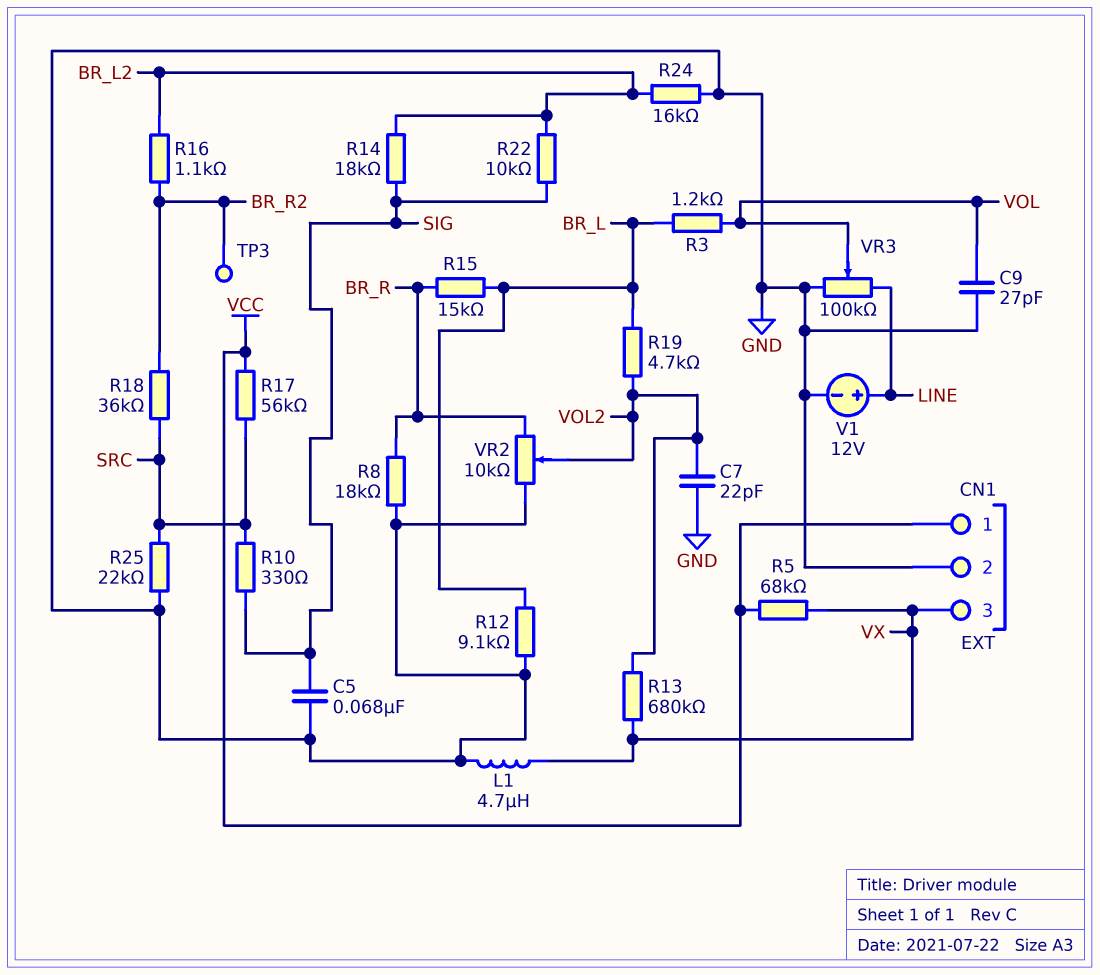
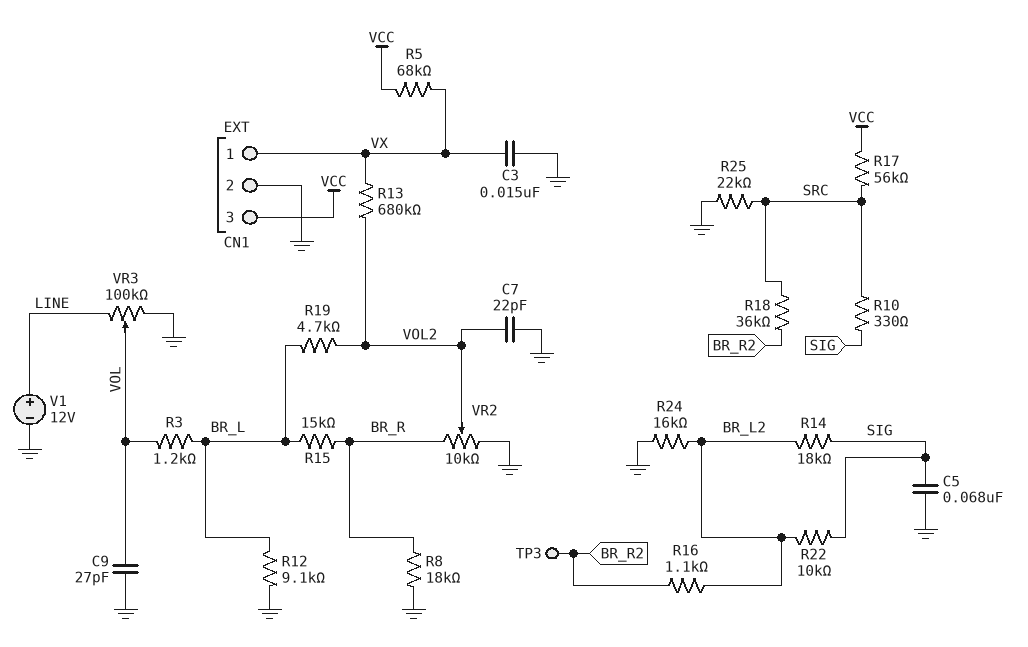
C3: none -> 15nF (GND, VX)
CN1 pin 1: VCC -> VX
CN1 pin 3: VX -> VCC
L1: 4.7uH (GND, VX) -> none

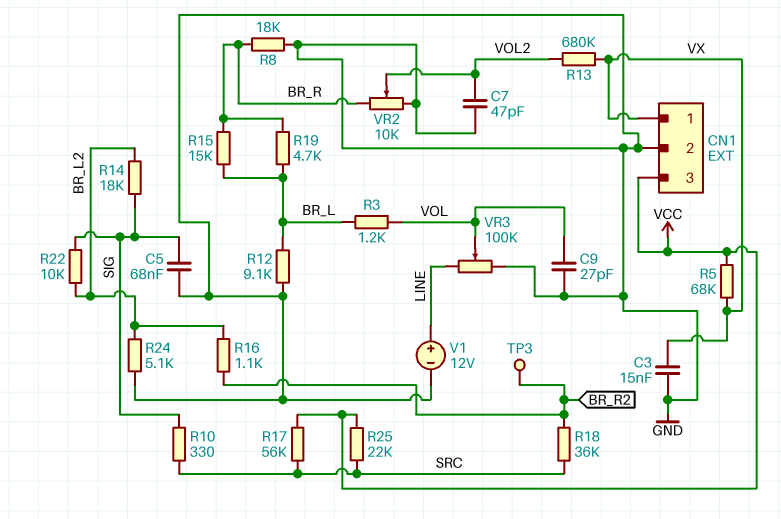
C7: 22pF (GND, VOL2) -> 47pF (GND, VOL2)
R19: 4.7k (BR_L, VOL2) -> 4.7k (BR_L, BR_R)
R24: 16k (BR_L2, GND) -> 5.1k (BR_L2, GND)
R25: 22k (GND, SRC) -> 22k (SRC, VCC)

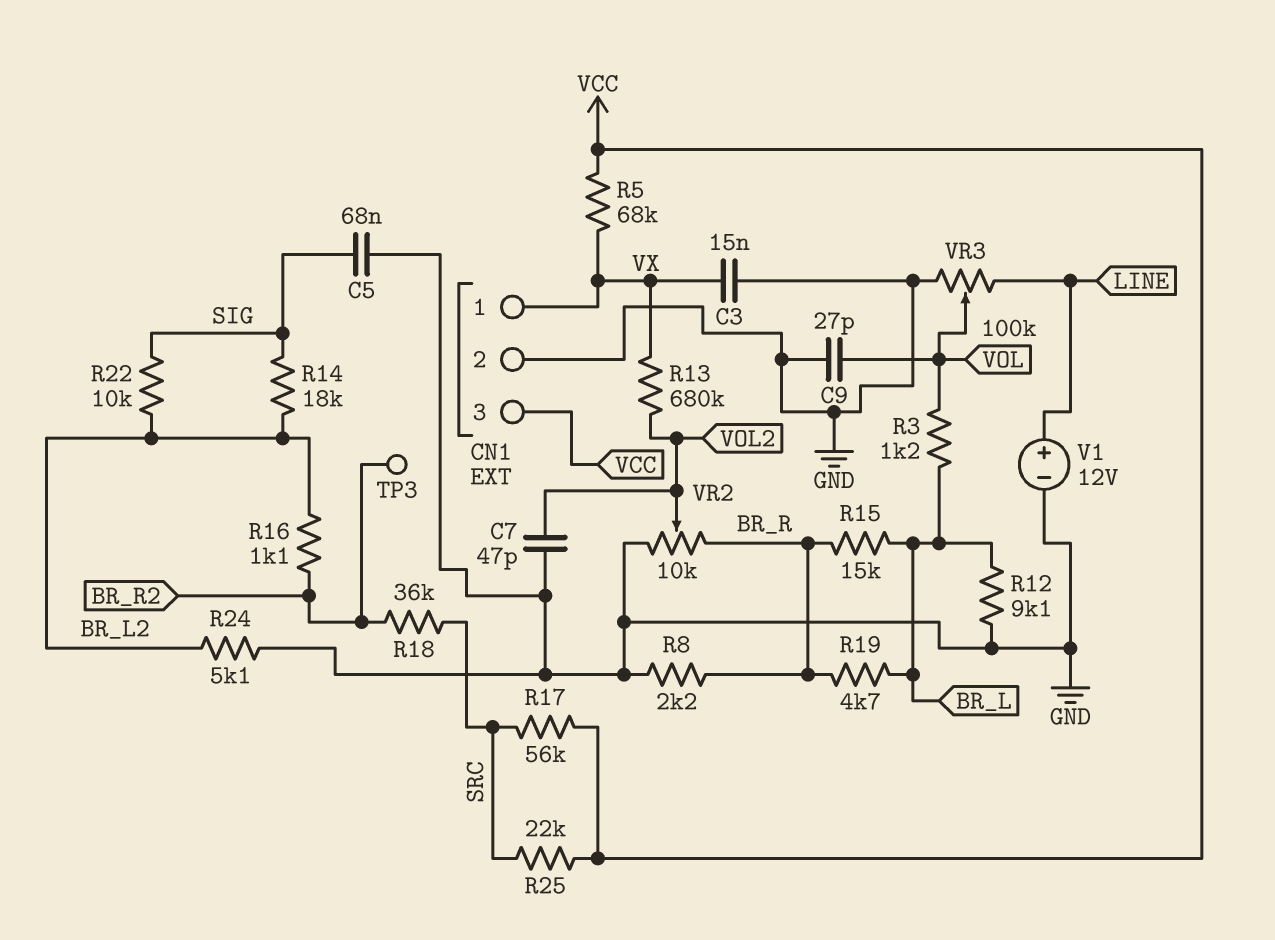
R8: 18k (BR_R, GND) -> 2.2k (BR_R, GND)
R10: 330 (SIG, SRC) -> none

